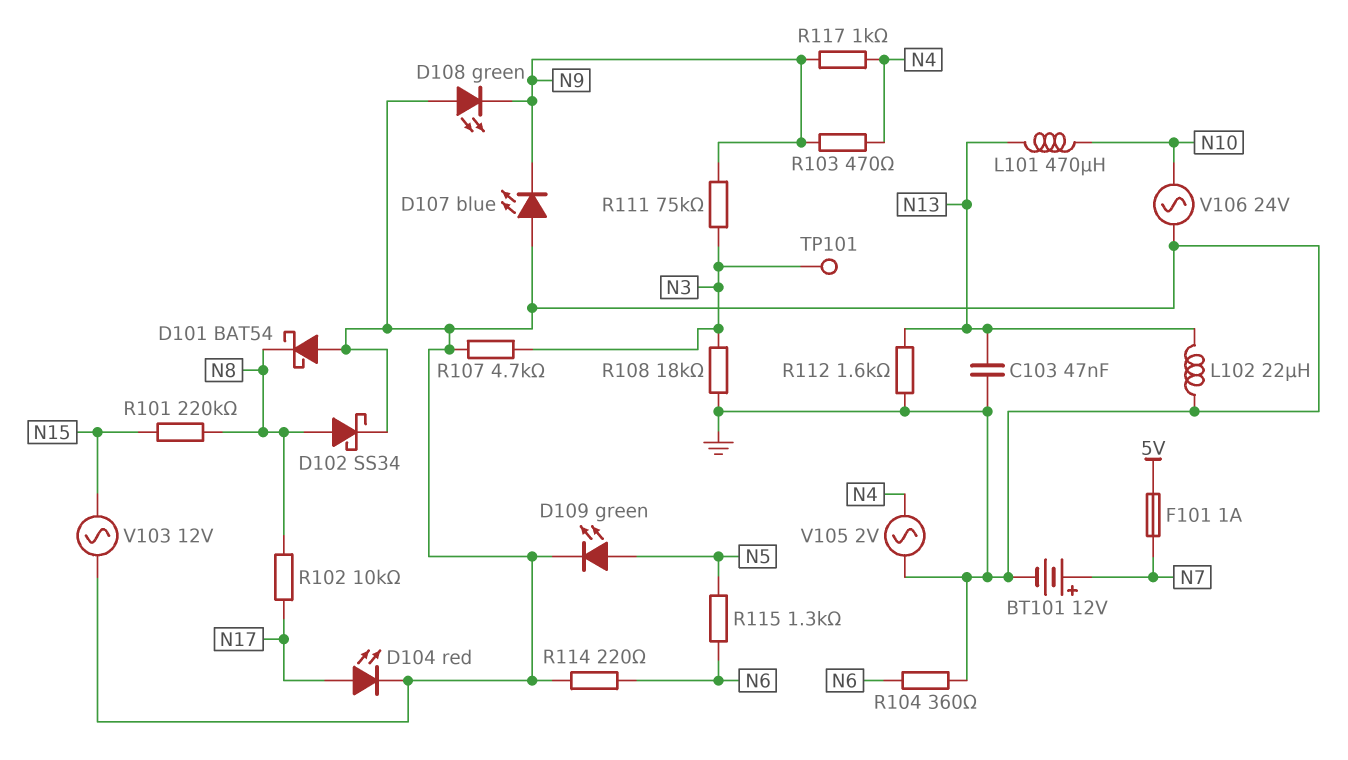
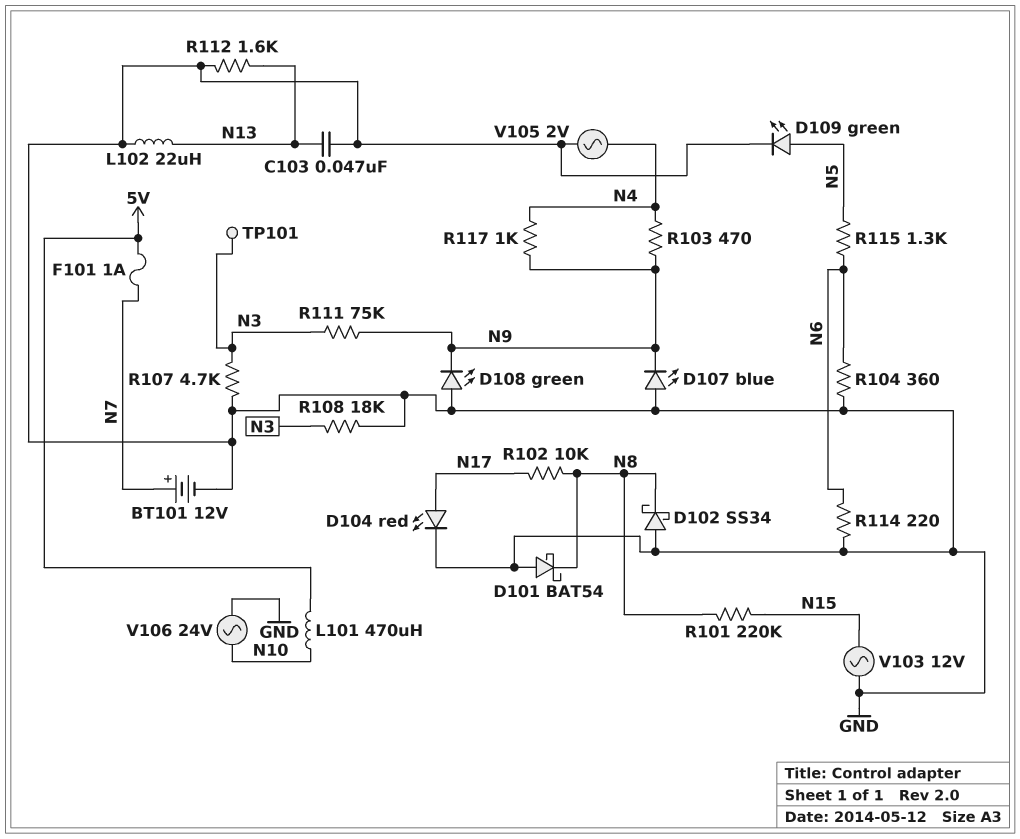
D102: schottky SS34 (A N8, K GND) -> schottky SS34 (A GND, K N8)
L101: 470uH (N10, N13) -> 470uH (5V, N10)

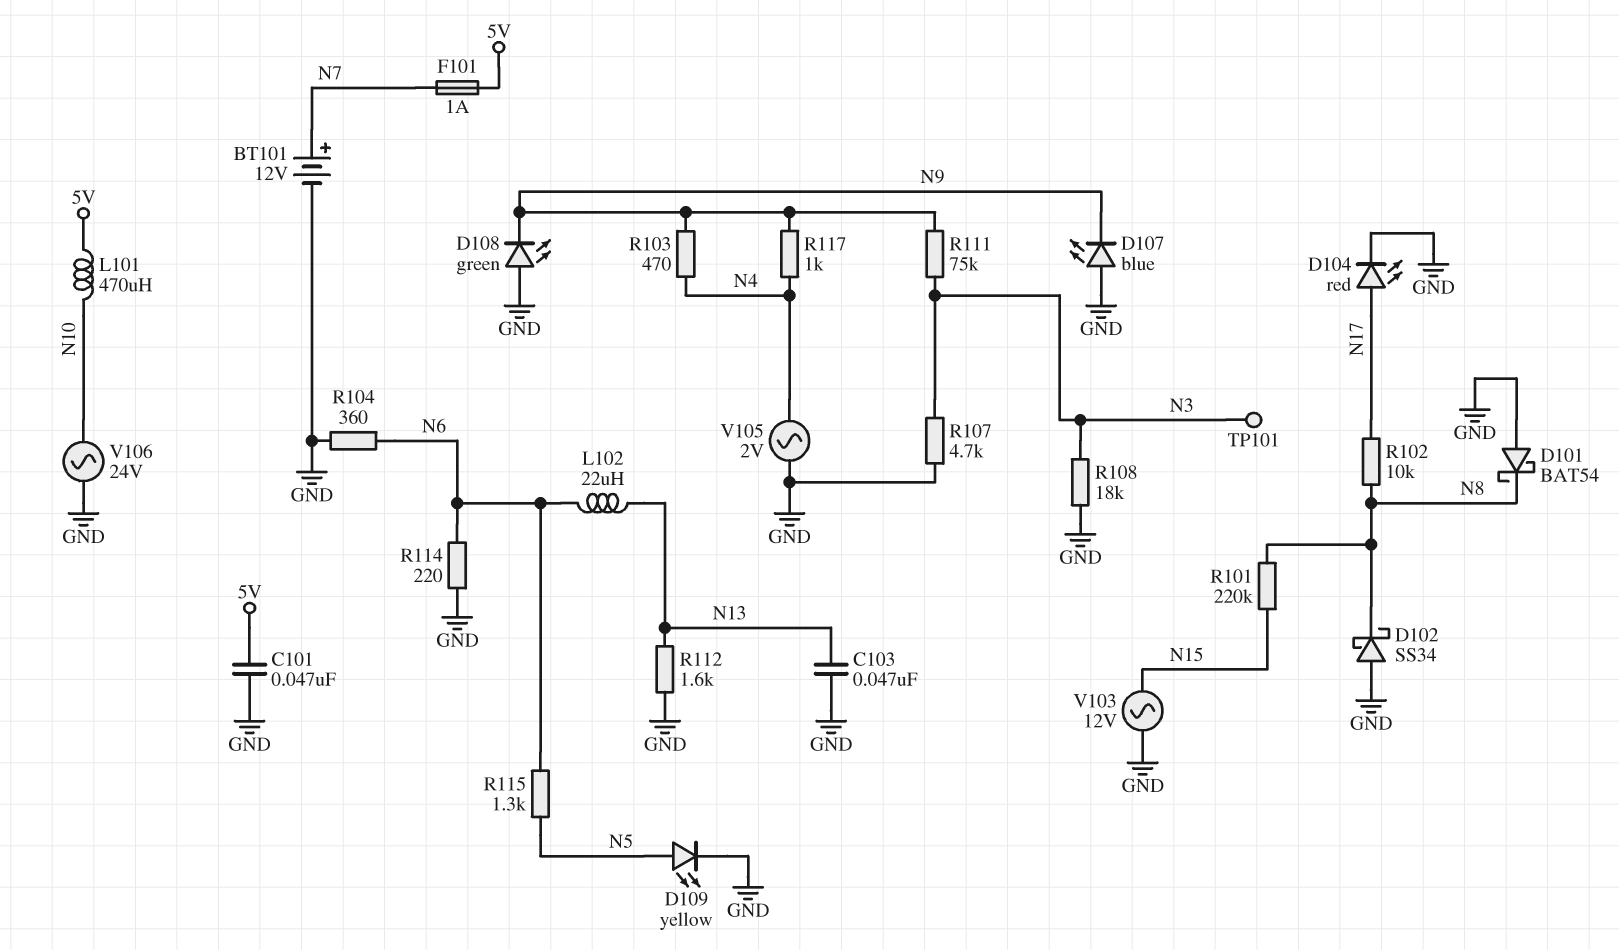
C101: none -> 47nF (5V, GND)
D109: LED green (A N5, K GND) -> LED yellow (A N5, K GND)
L102: 22uH (GND, N13) -> 22uH (N6, N13)

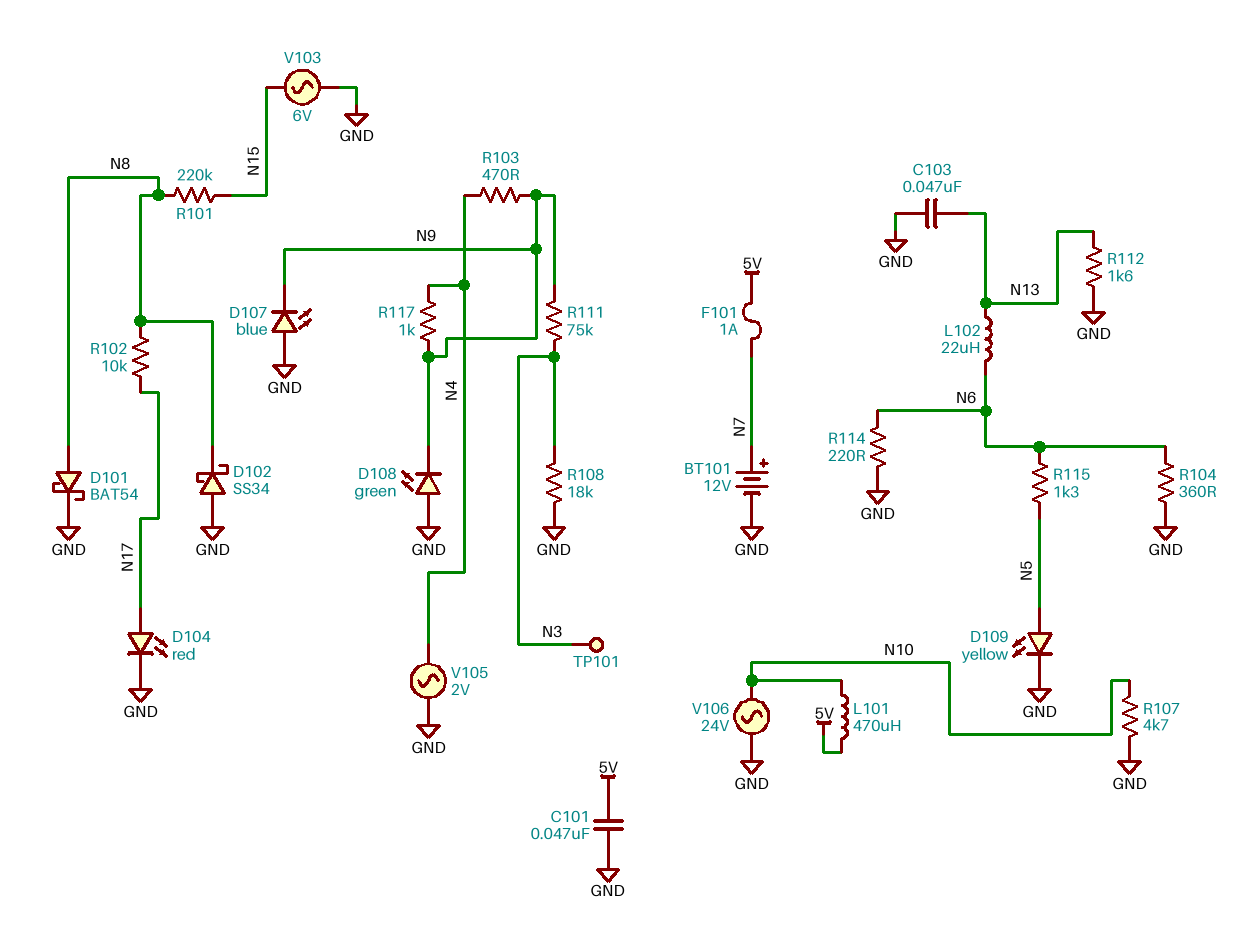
D101: schottky BAT54 (A GND, K N8) -> schottky BAT54 (A N8, K GND)
R107: 4.7k (GND, N3) -> 4.7k (GND, N10)
V103: AC 12V (GND, N15) -> AC 6V (GND, N15)

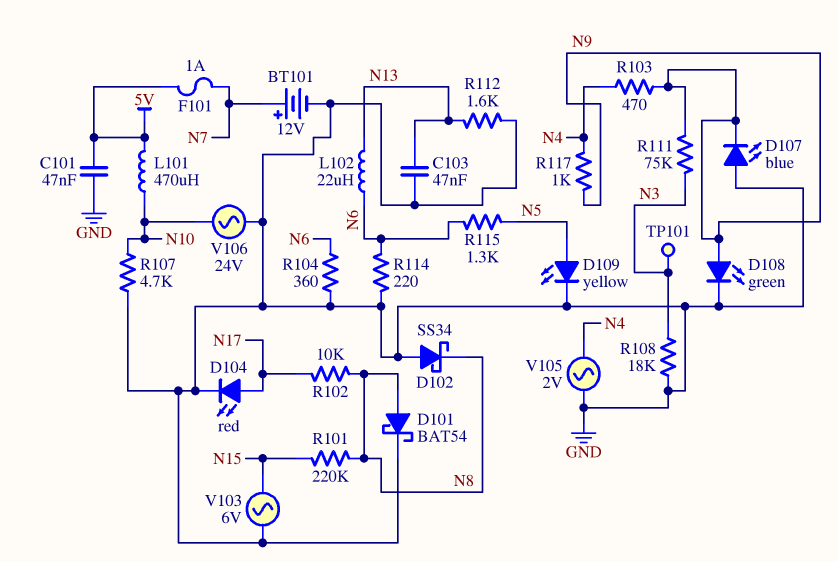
D108: LED green (A GND, K N9) -> LED green (A N9, K GND)

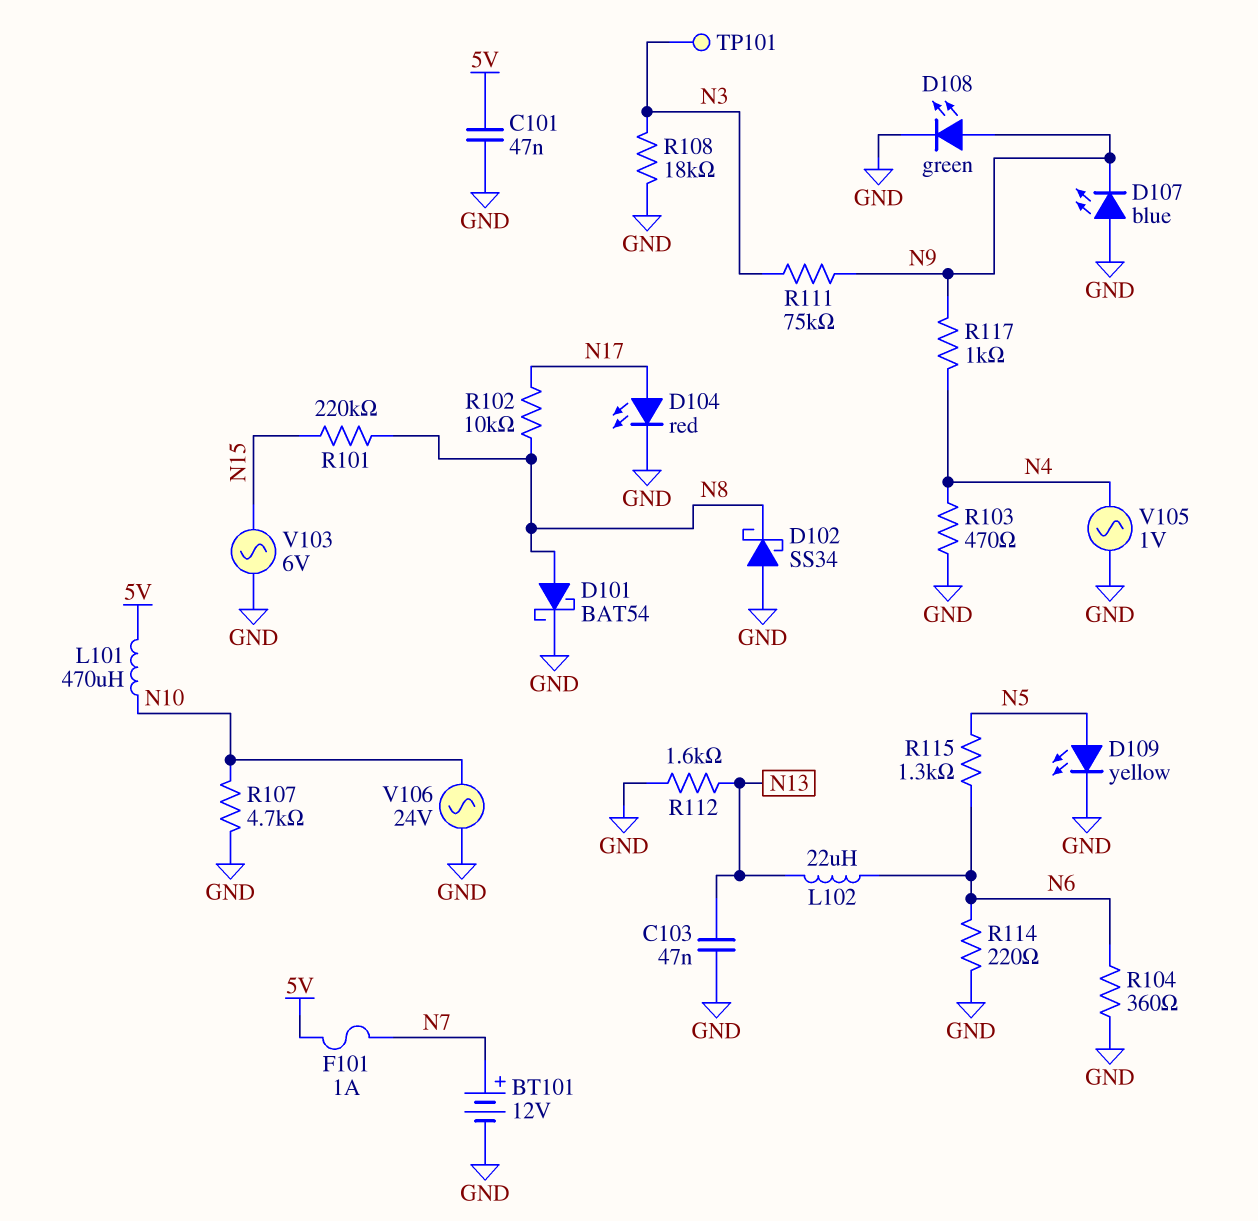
R103: 470 (N4, N9) -> 470 (GND, N4)
V105: AC 2V (GND, N4) -> AC 1V (GND, N4)

